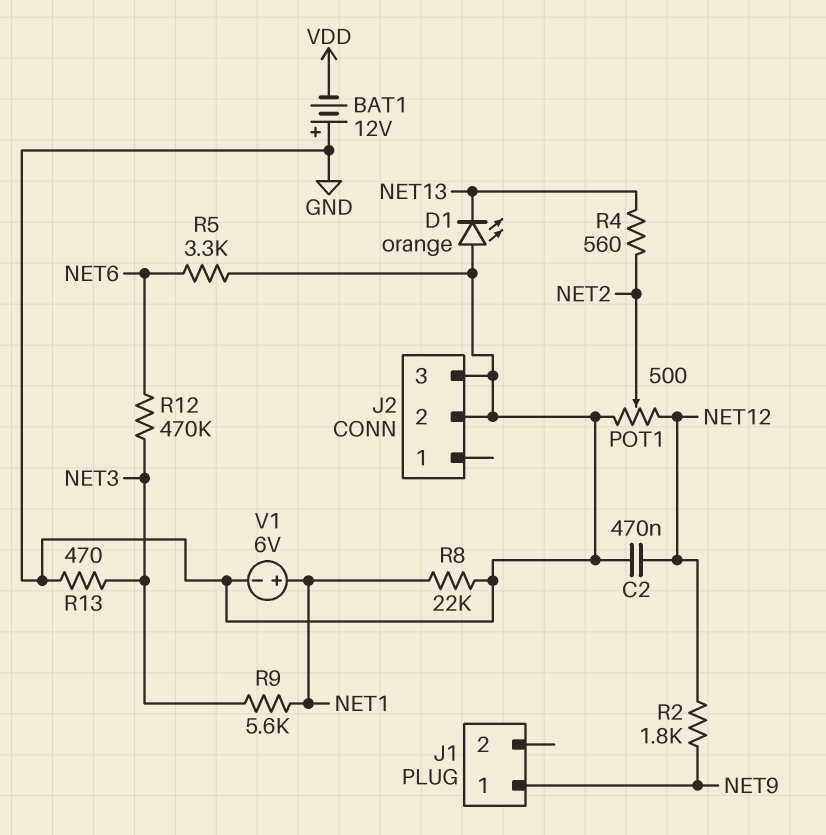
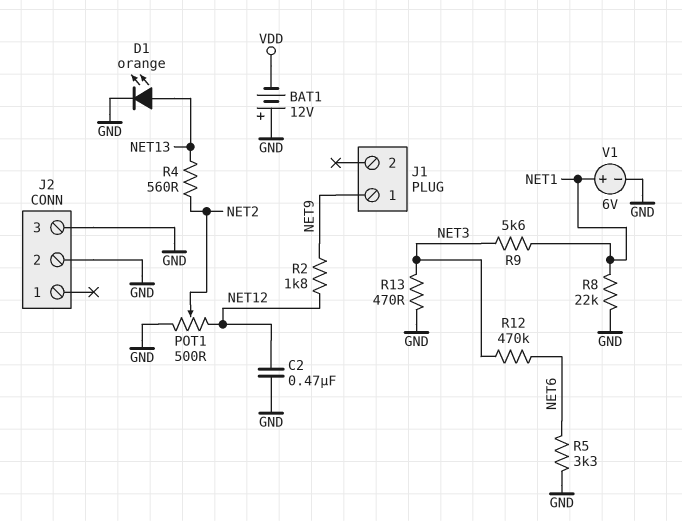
D1: LED orange (A GND, K NET13) -> LED orange (A NET13, K GND)

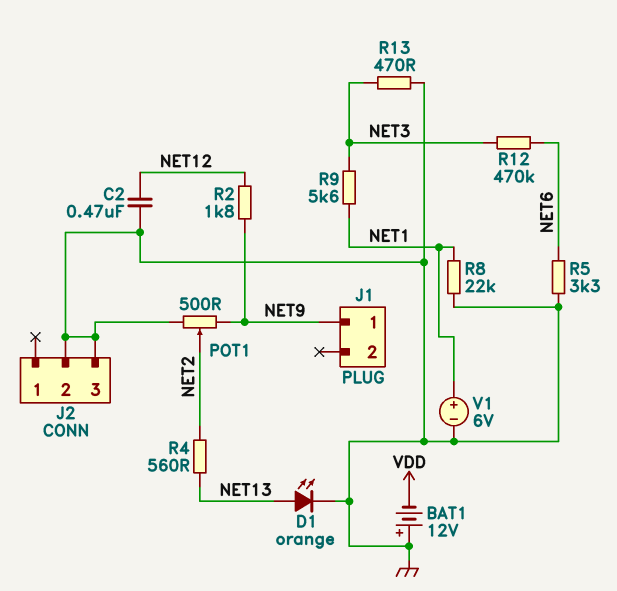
POT1: 500 (GND, NET12, wiper NET2) -> 500 (GND, NET9, wiper NET2)

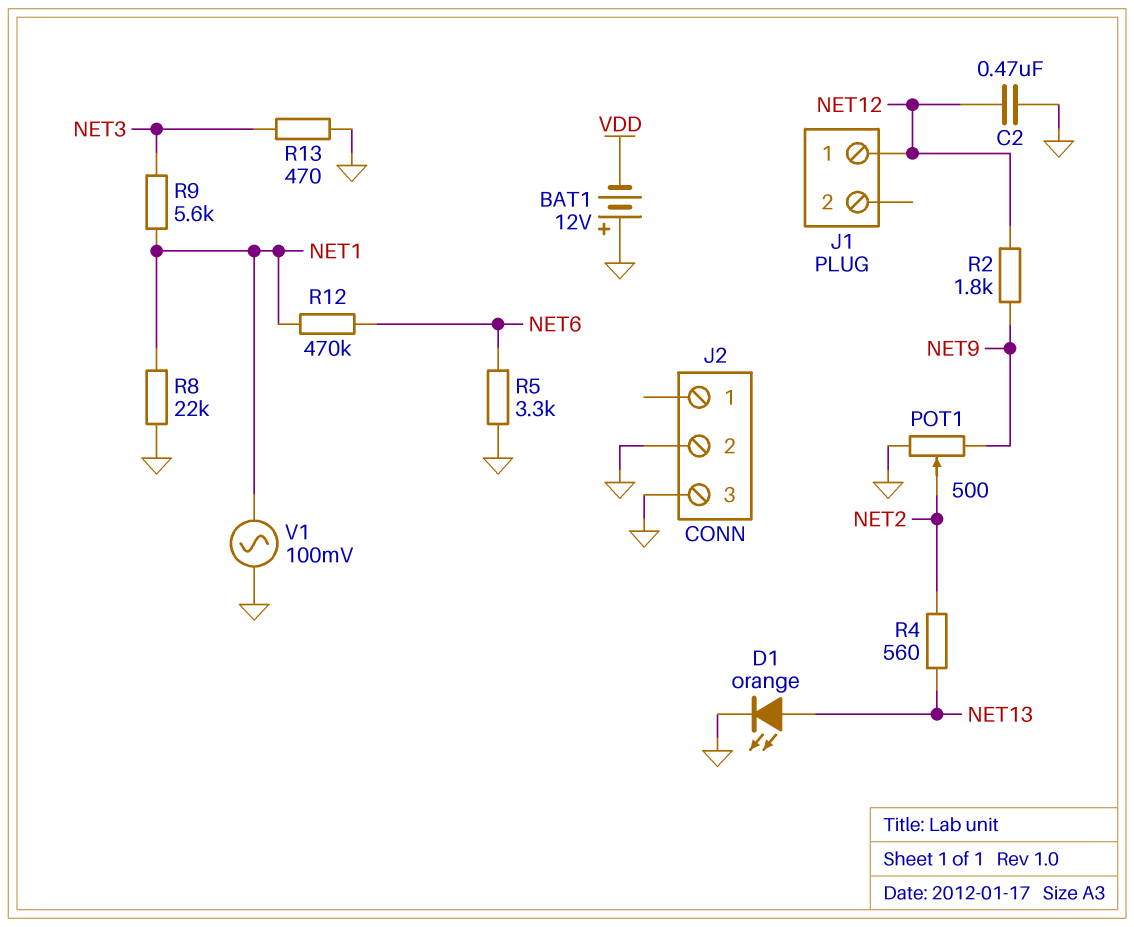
J1 pin 1: NET9 -> NET12
R12: 470k (NET3, NET6) -> 470k (NET1, NET6)
V1: 6V (plus NET1, minus GND) -> AC 100mV (GND, NET1)

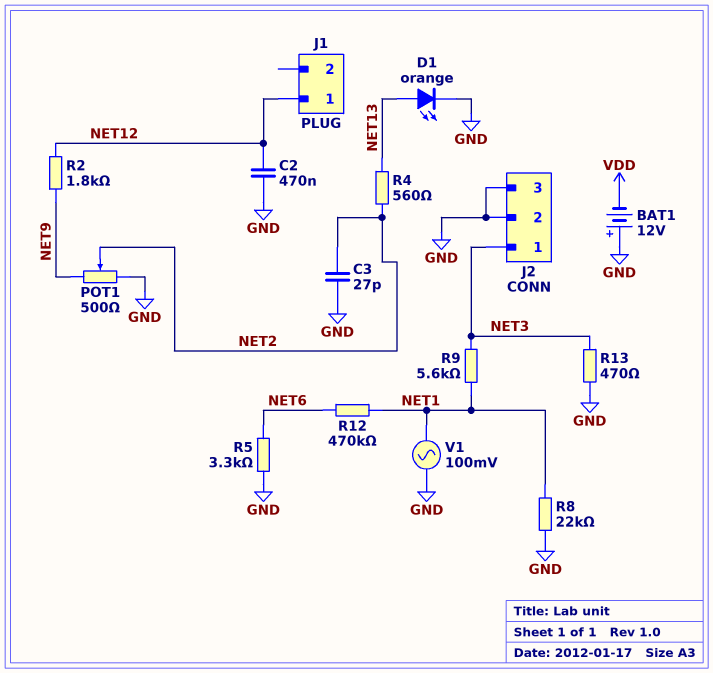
C3: none -> 27pF (GND, NET2)
J2 pin 1: none -> NET3

